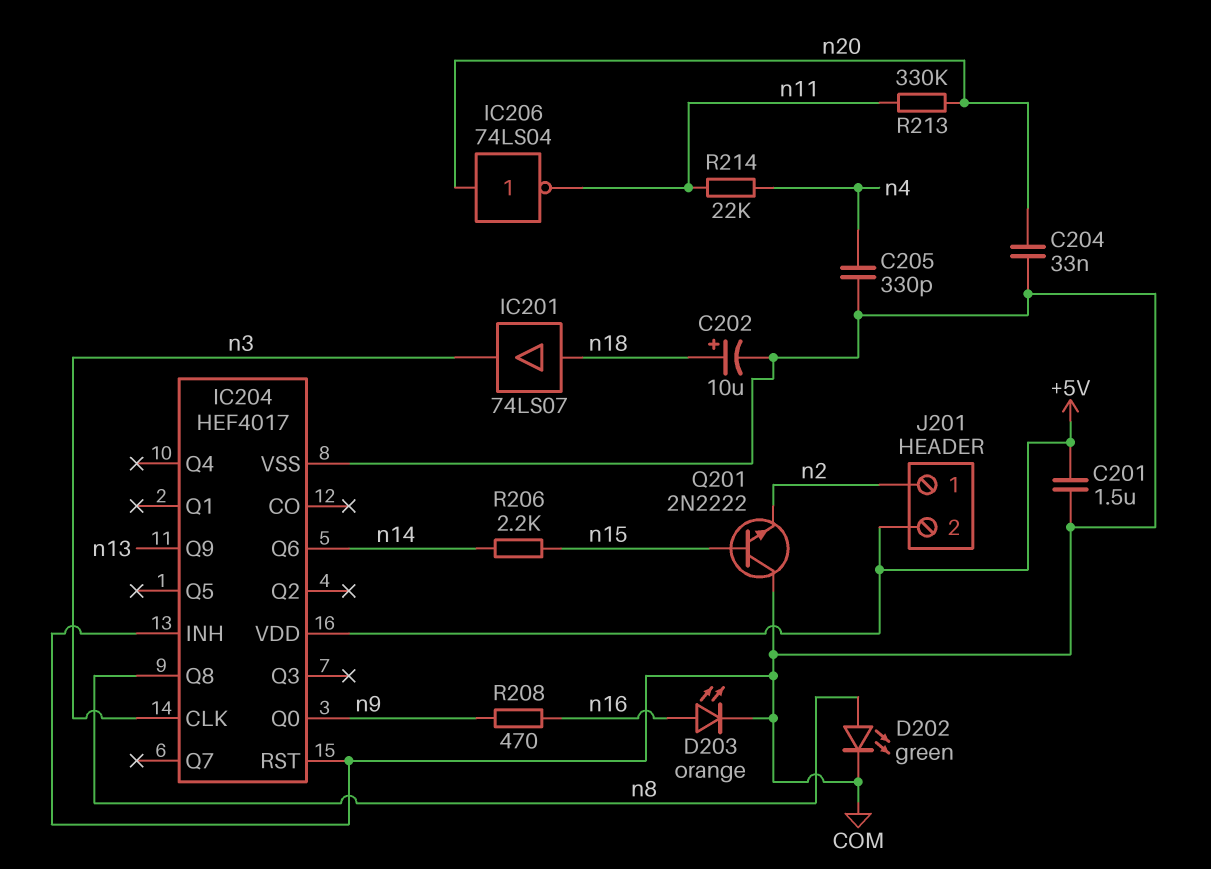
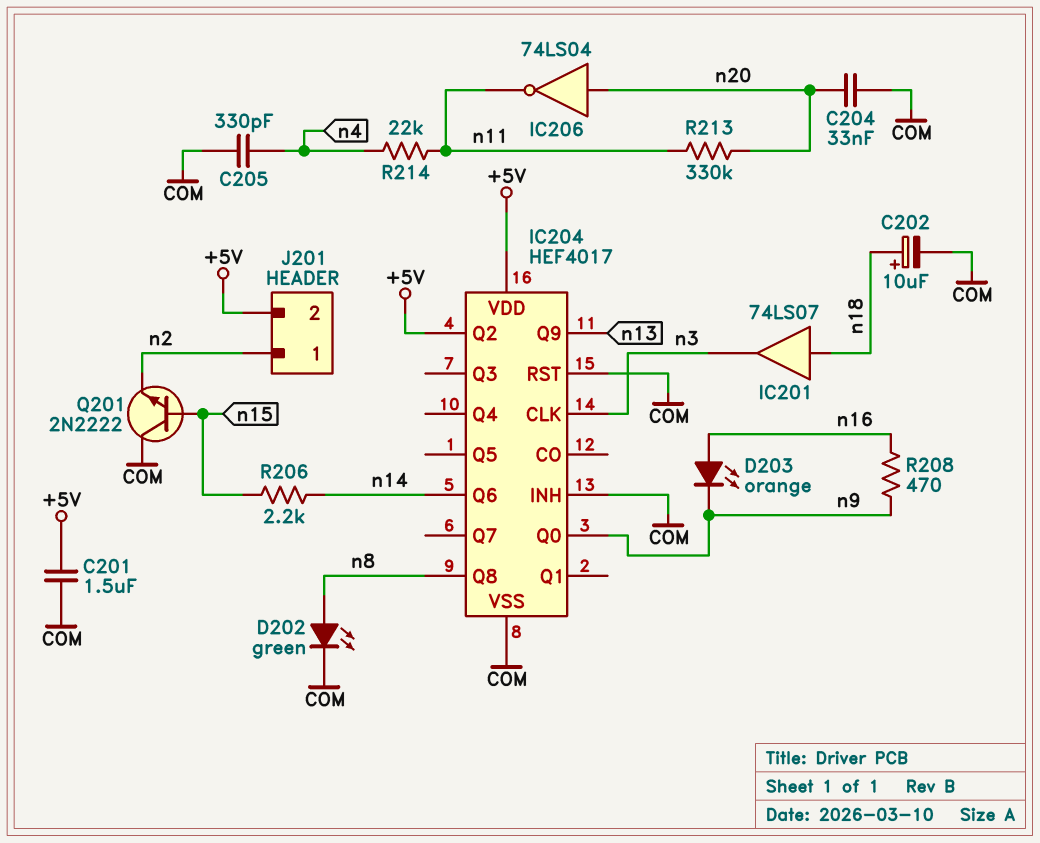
D203: LED orange (A n16, K COM) -> LED orange (A n16, K n9)
IC204 pin Q2: none -> +5V

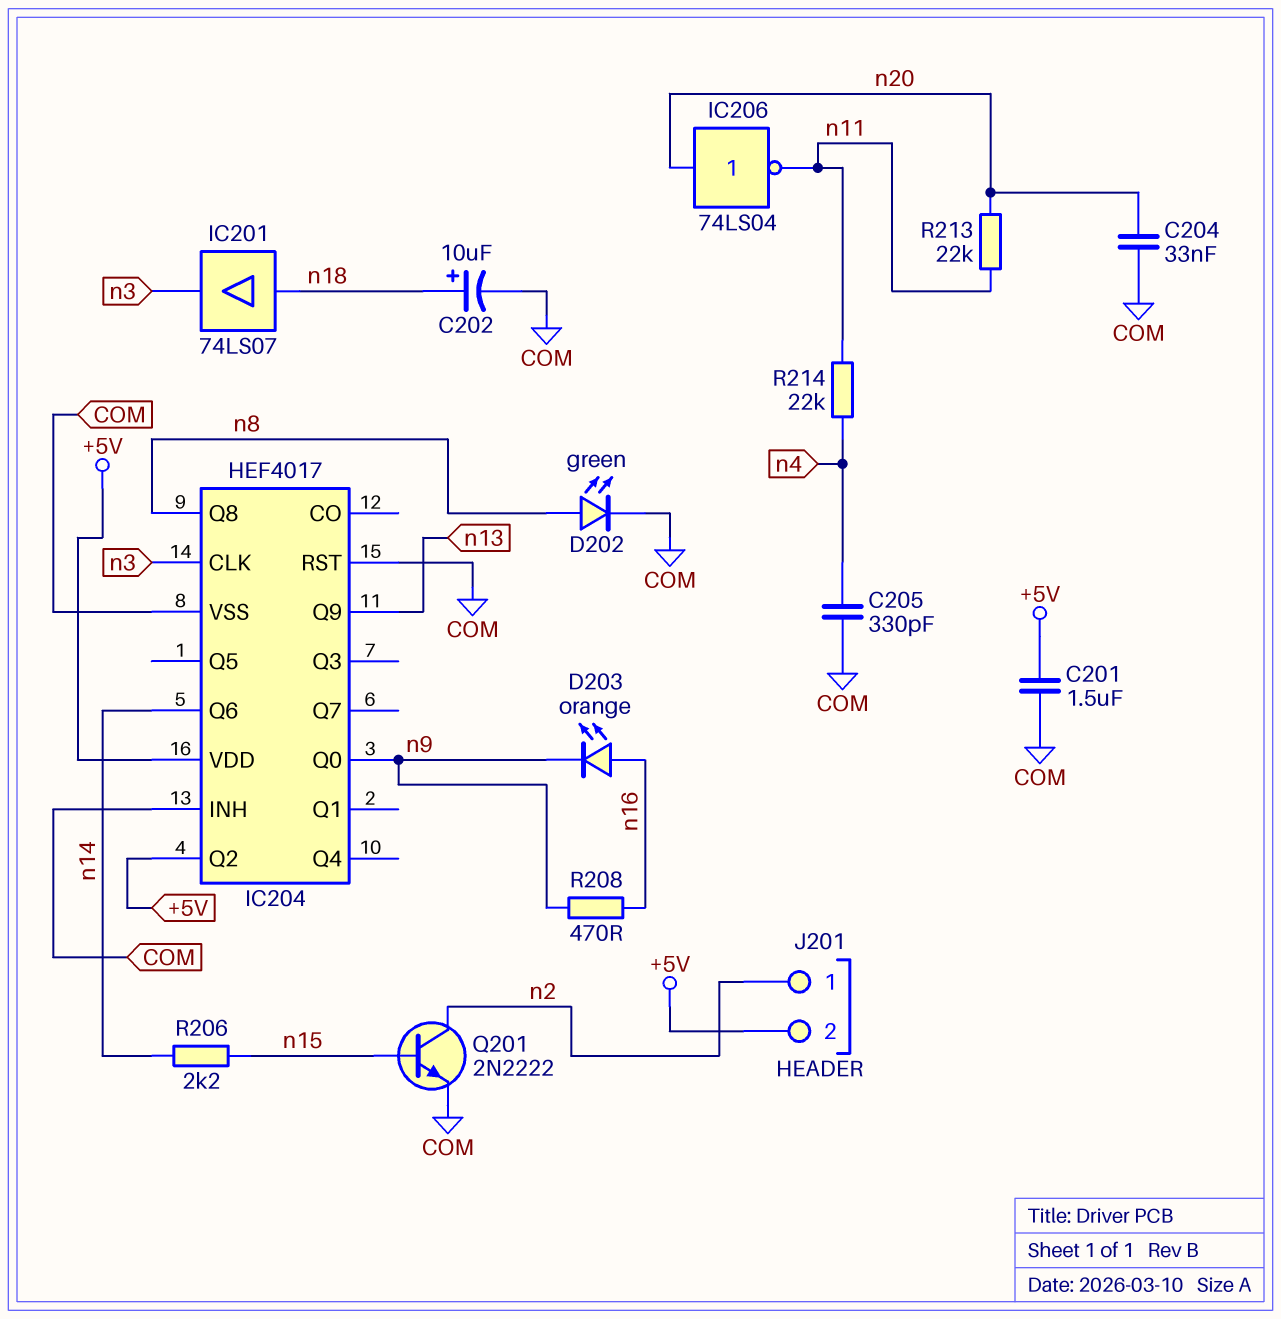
Q201: NPN 2N2222 (B n15, C COM, E n2) -> NPN 2N2222 (B n15, C n2, E COM)
R213: 330k (n11, n20) -> 22k (n11, n20)

